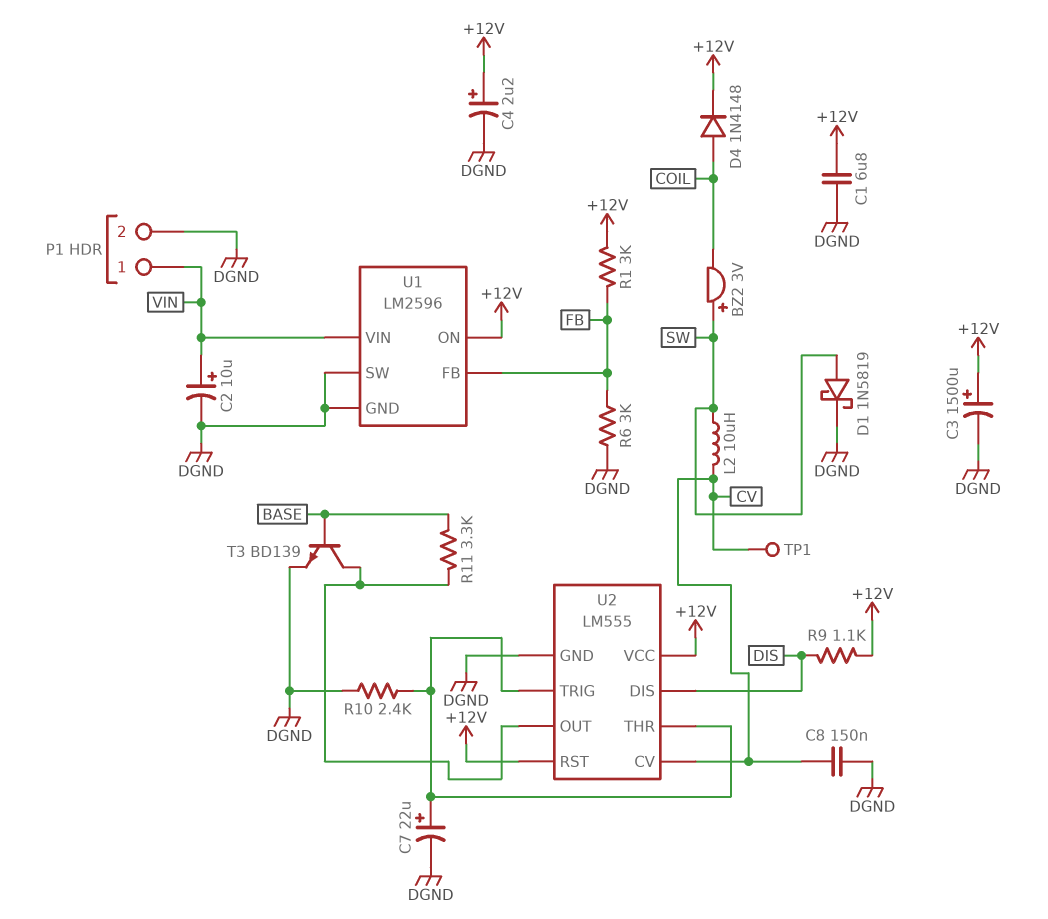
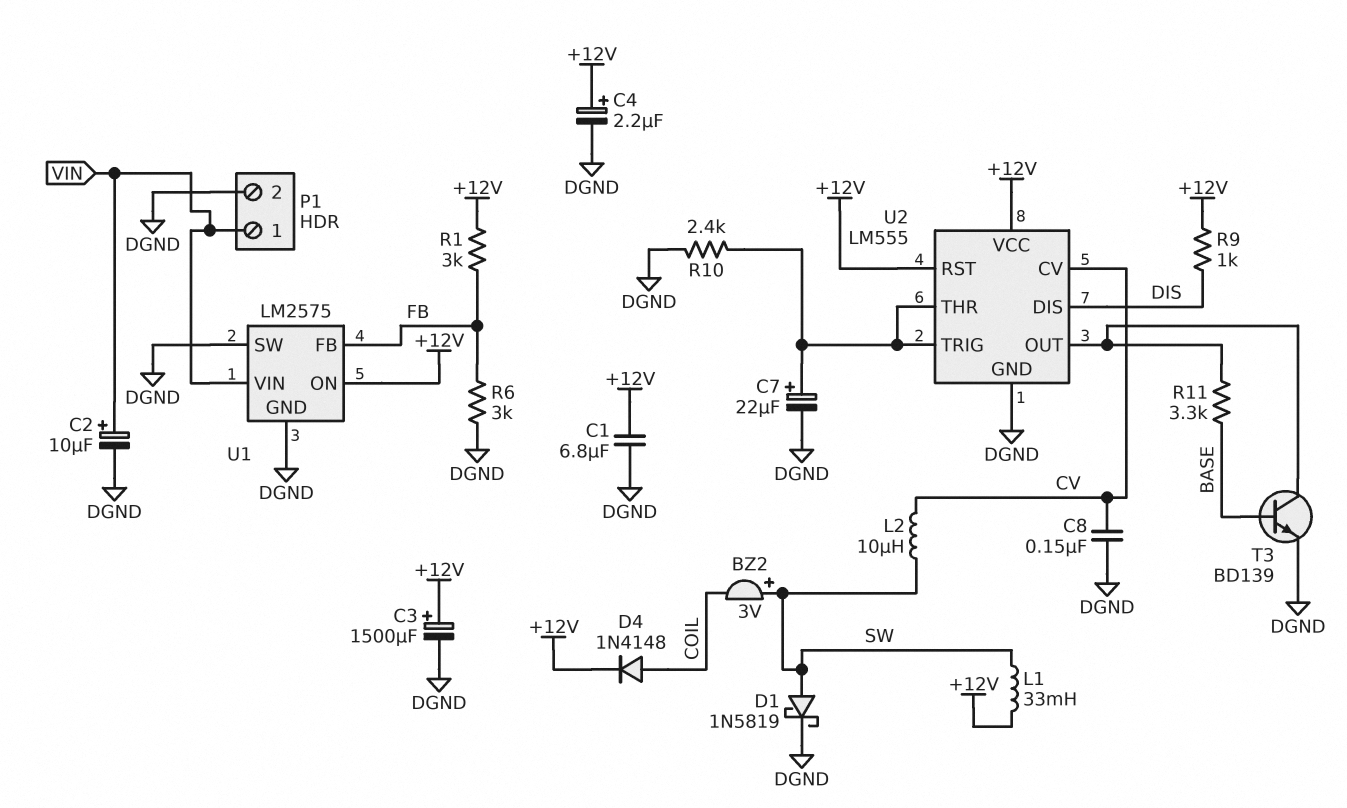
L1: none -> 33mH (+12V, SW)
R9: 1.1k (+12V, DIS) -> 1k (+12V, DIS)
TP1: test point (CV) -> none
U1: LM2596 -> LM2575

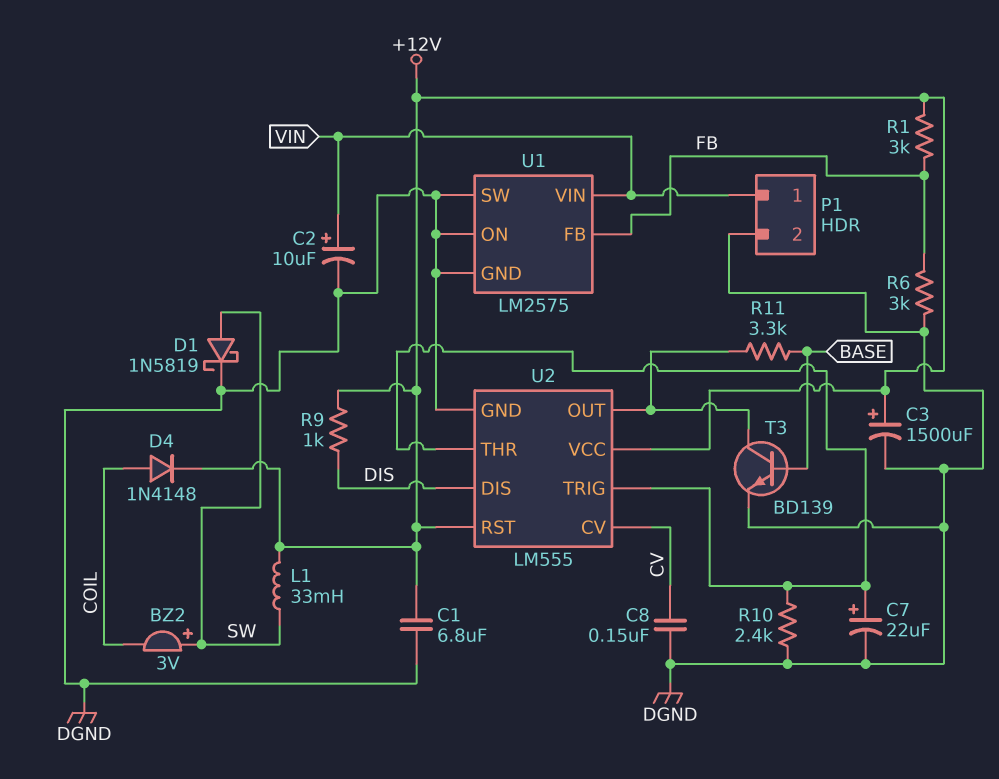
C4: 2.2uF (plus +12V, minus DGND) -> none
L2: 10uH (CV, SW) -> none
U1 pin ON: +12V -> DGND

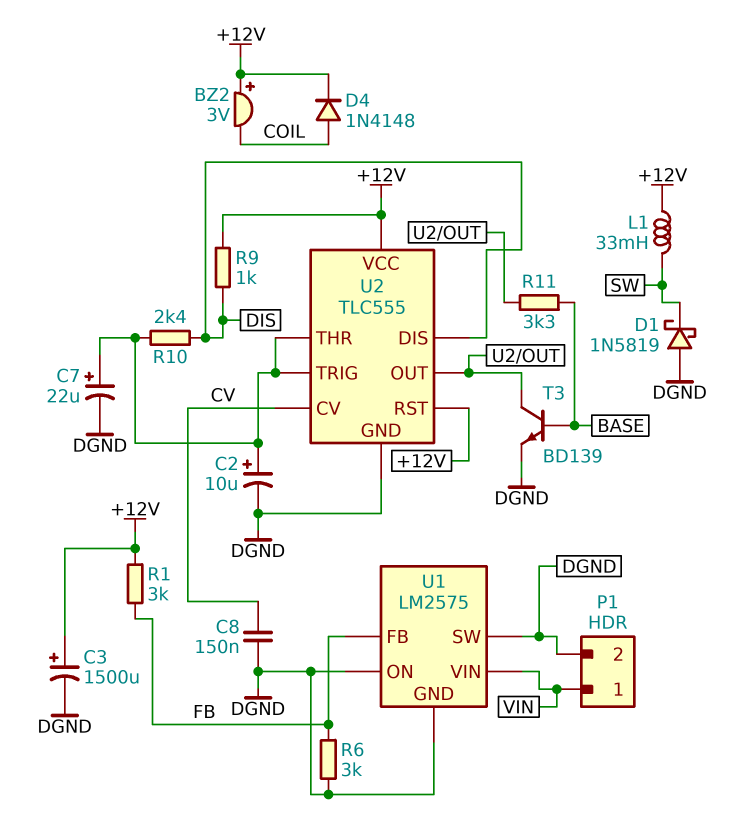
BZ2: buzzer 3V (plus SW, minus COIL) -> buzzer 3V (plus +12V, minus COIL)
C1: 6.8uF (+12V, DGND) -> none
C2: 10uF (plus VIN, minus DGND) -> 10uF (plus U2/THR, minus DGND)
D1: schottky 1N5819 (A SW, K DGND) -> schottky 1N5819 (A DGND, K SW)
R10: 2.4k (DGND, U2/THR) -> 2.4k (DIS, U2/THR)
U2: LM555 -> TLC555

